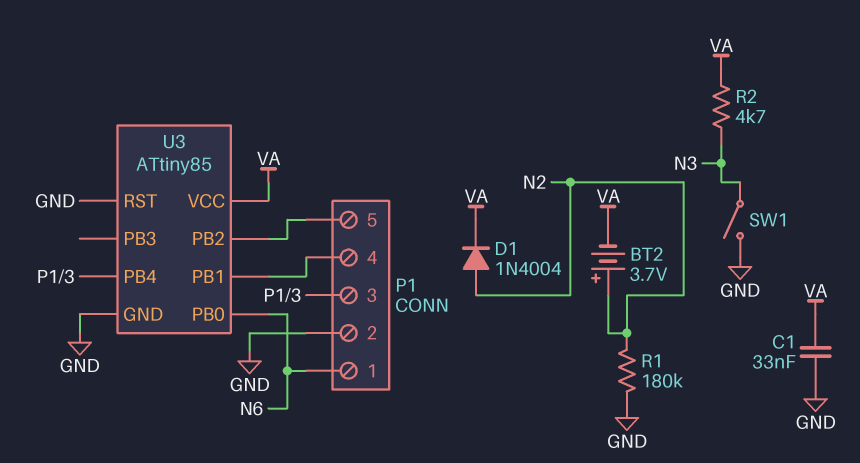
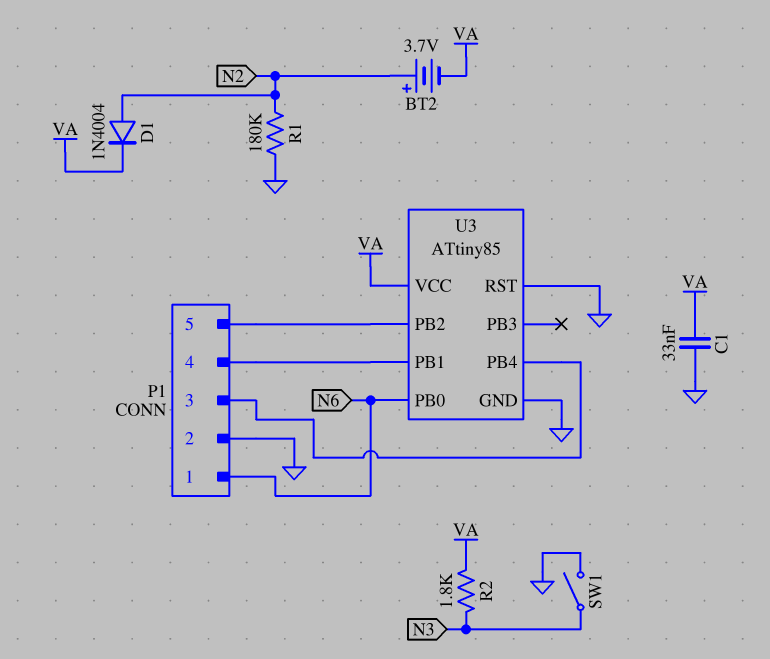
R2: 4.7k (N3, VA) -> 1.8k (N3, VA)

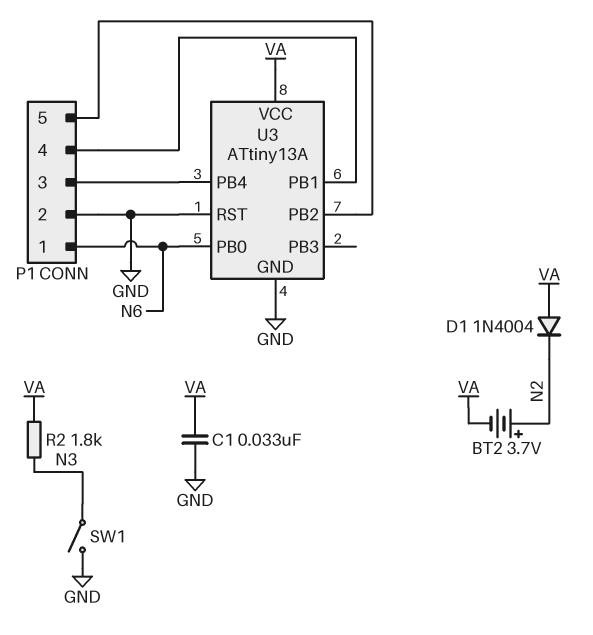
D1: diode 1N4004 (A N2, K VA) -> diode 1N4004 (A VA, K N2)
R1: 180k (GND, N2) -> none
U3: ATtiny85 -> ATtiny13A

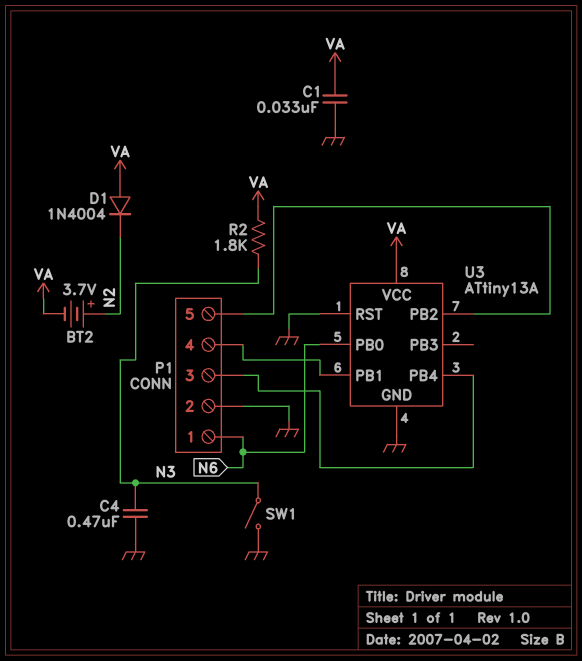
C4: none -> 470nF (GND, N3)

